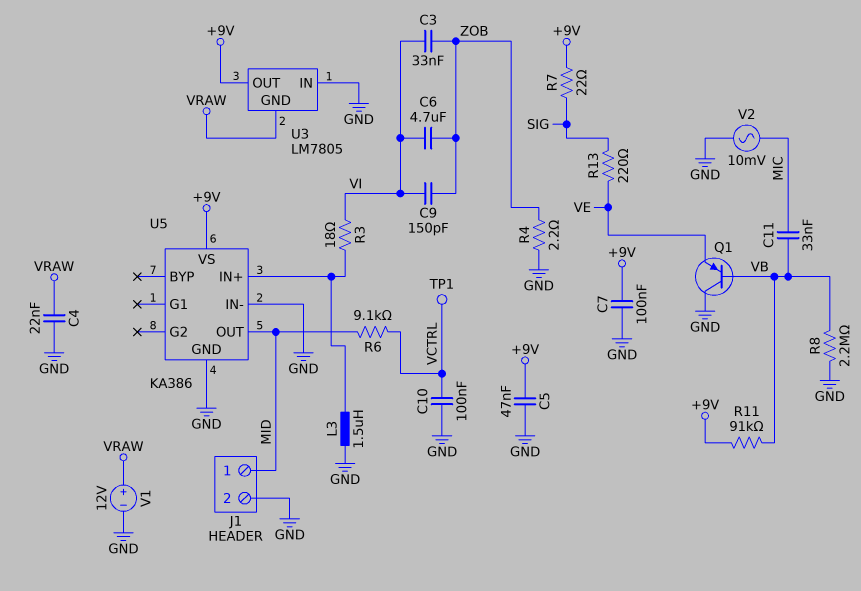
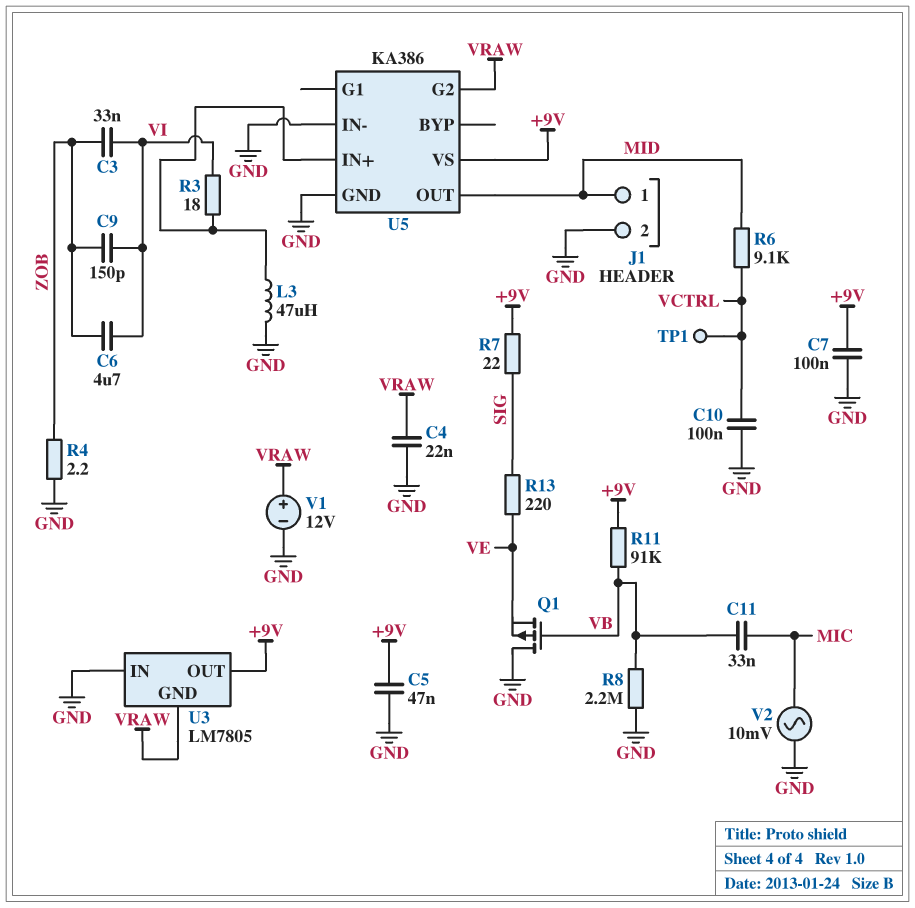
L3: 1.5uH (GND, U5/IN+) -> 47uH (GND, U5/IN+)
Q1: PNP (B VB, C GND, E VE) -> PMOS (G VB, D GND, S VE)
U5 pin G2: none -> VRAW

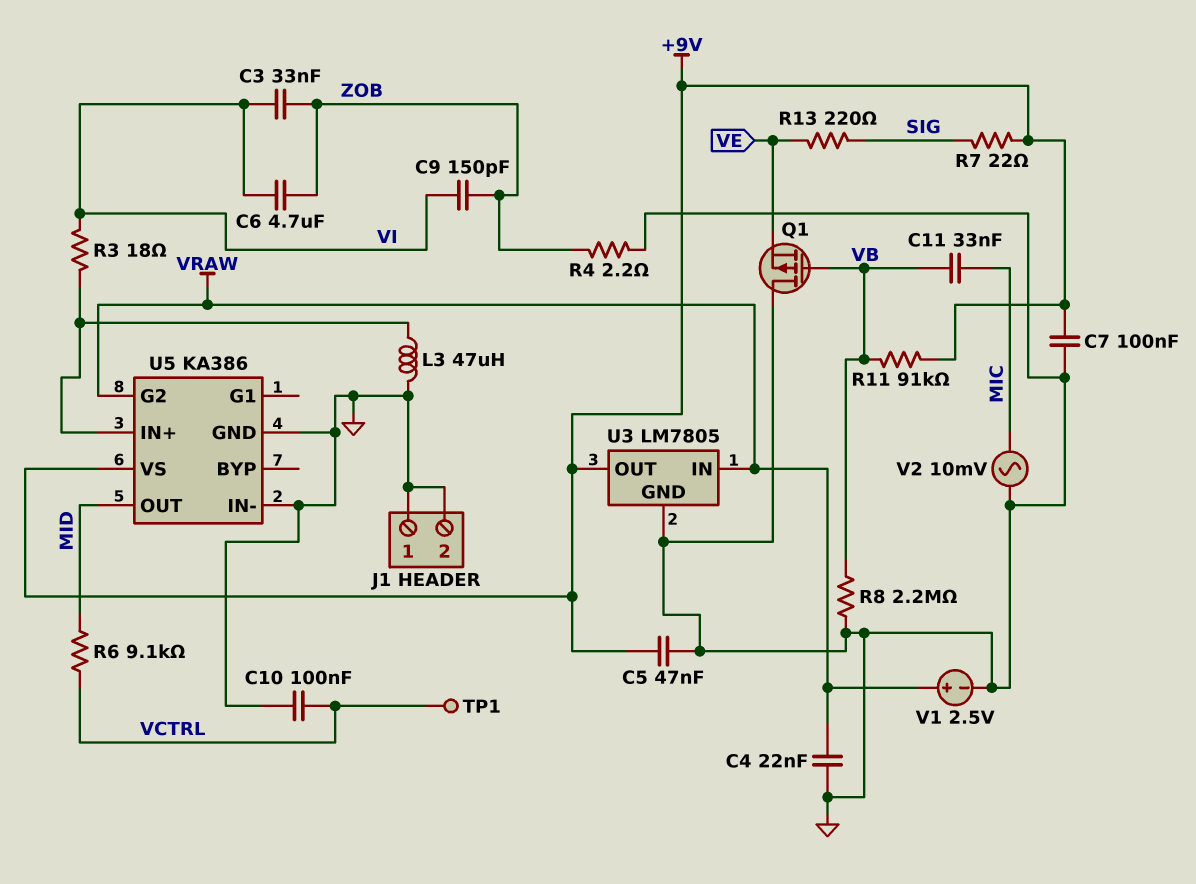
J1 pin 1: MID -> GND
U3 pin GND: VRAW -> GND
U3 pin IN: GND -> VRAW
V1: 12V (plus VRAW, minus GND) -> 2.5V (plus VRAW, minus GND)

